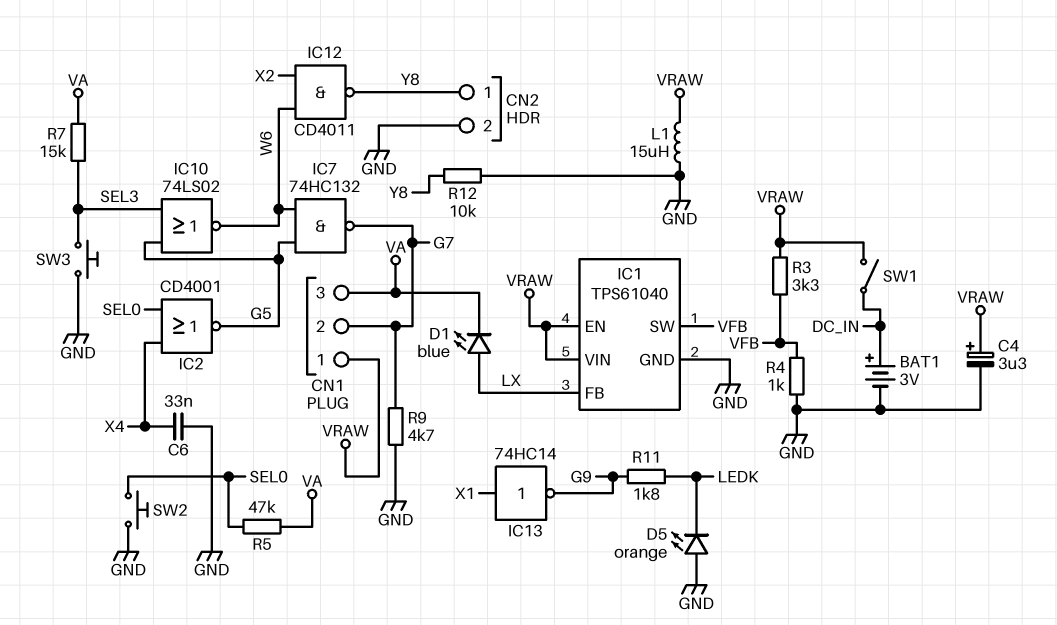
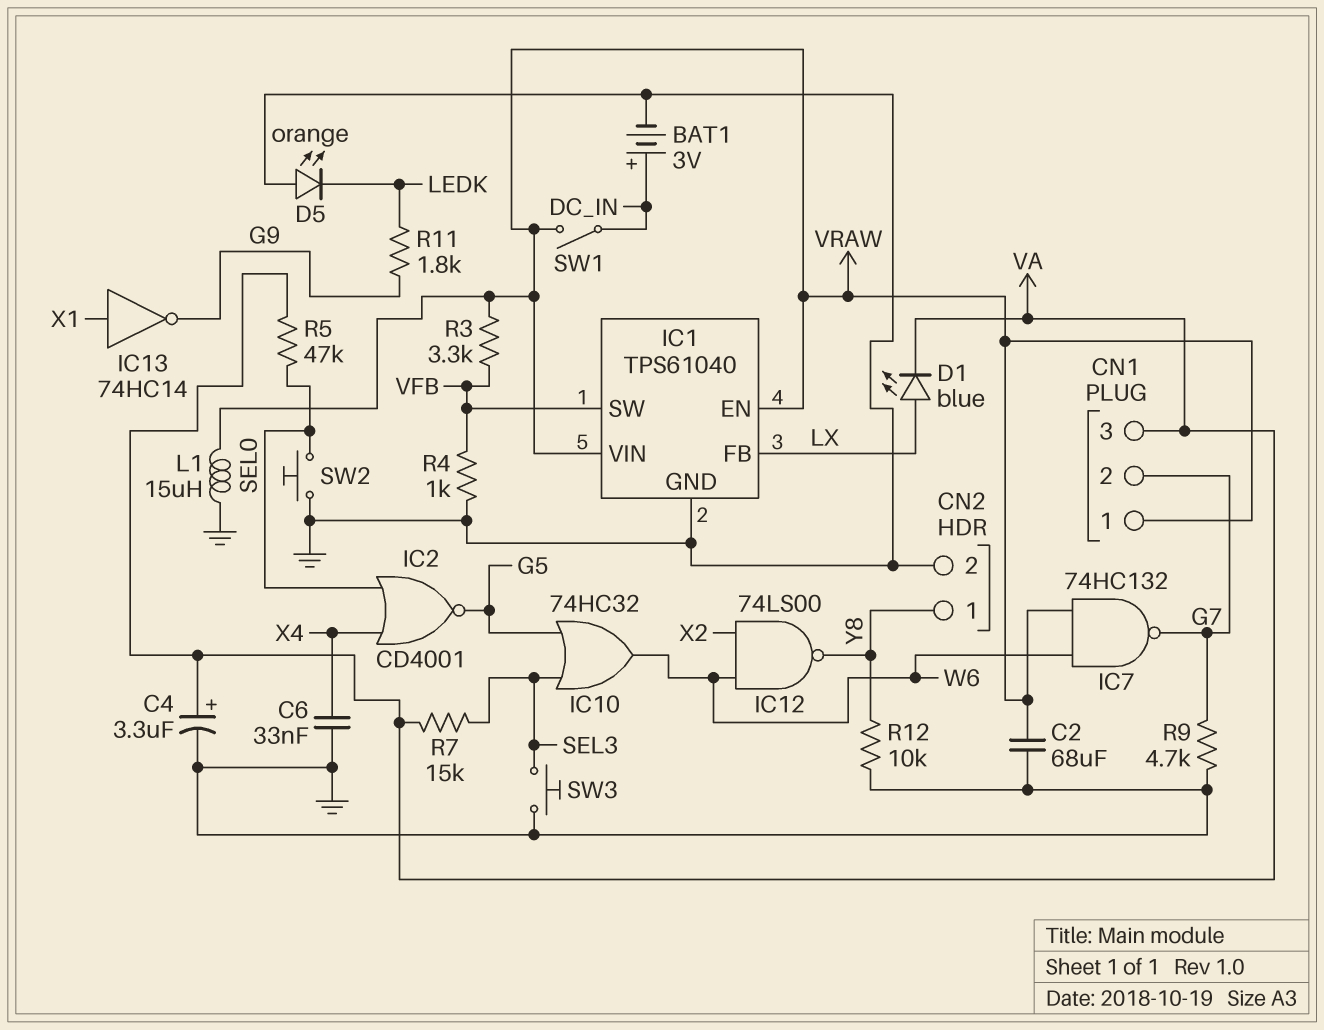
C2: none -> 68uF (GND, VRAW)
C4: 3.3uF (plus VRAW, minus GND) -> 3.3uF (plus VA, minus GND)
IC7: NAND 74HC132 (in G5, in W6, out G7) -> NAND 74HC132 (in VRAW, in W6, out G7)
IC10: NOR 74LS02 (in G5, in SEL3, out W6) -> OR 74HC32 (in G5, in SEL3, out W6)
IC12: NAND CD4011 (in W6, in X2, out Y8) -> NAND 74LS00 (in W6, in X2, out Y8)

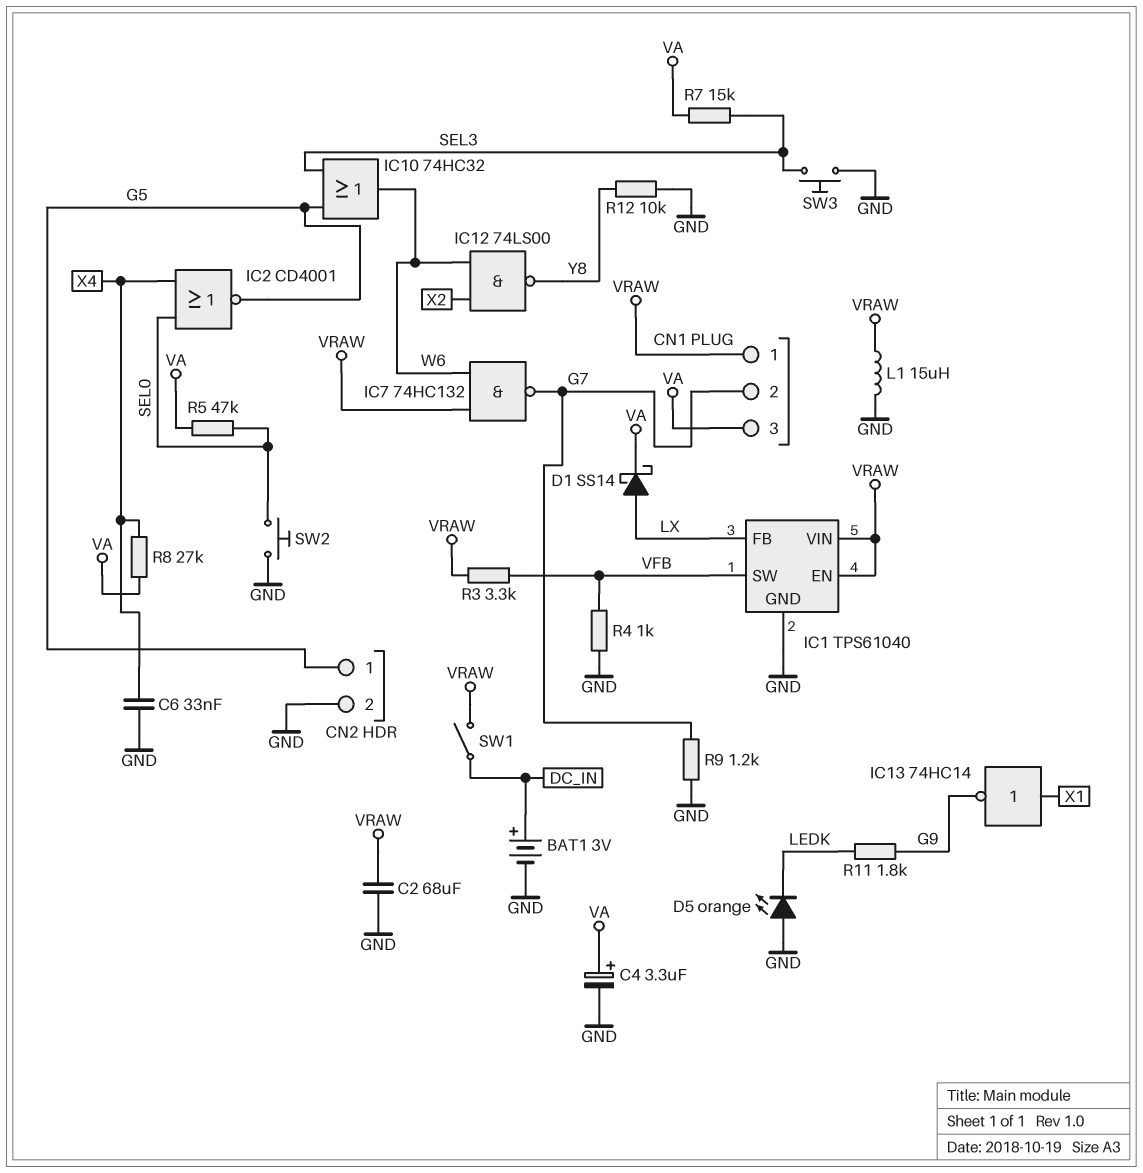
CN2 pin 1: Y8 -> G5
D1: LED blue (A LX, K VA) -> schottky SS14 (A LX, K VA)
R8: none -> 27k (VA, X4)
R9: 4.7k (G7, GND) -> 1.2k (G7, GND)

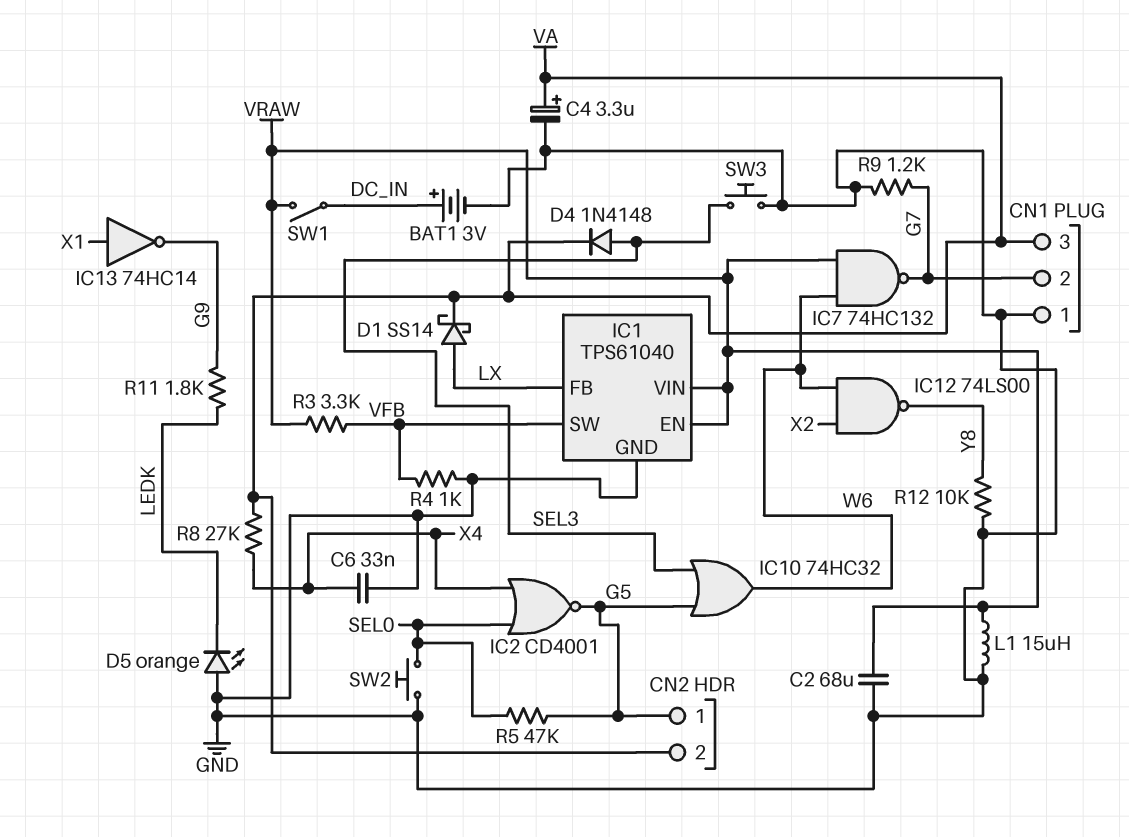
CN1 pin 1: VRAW -> GND
CN2 pin 2: GND -> VA
D4: none -> diode 1N4148 (A SEL3, K VA)
R5: 47k (SEL0, VA) -> 47k (G5, SEL0)
R7: 15k (SEL3, VA) -> none

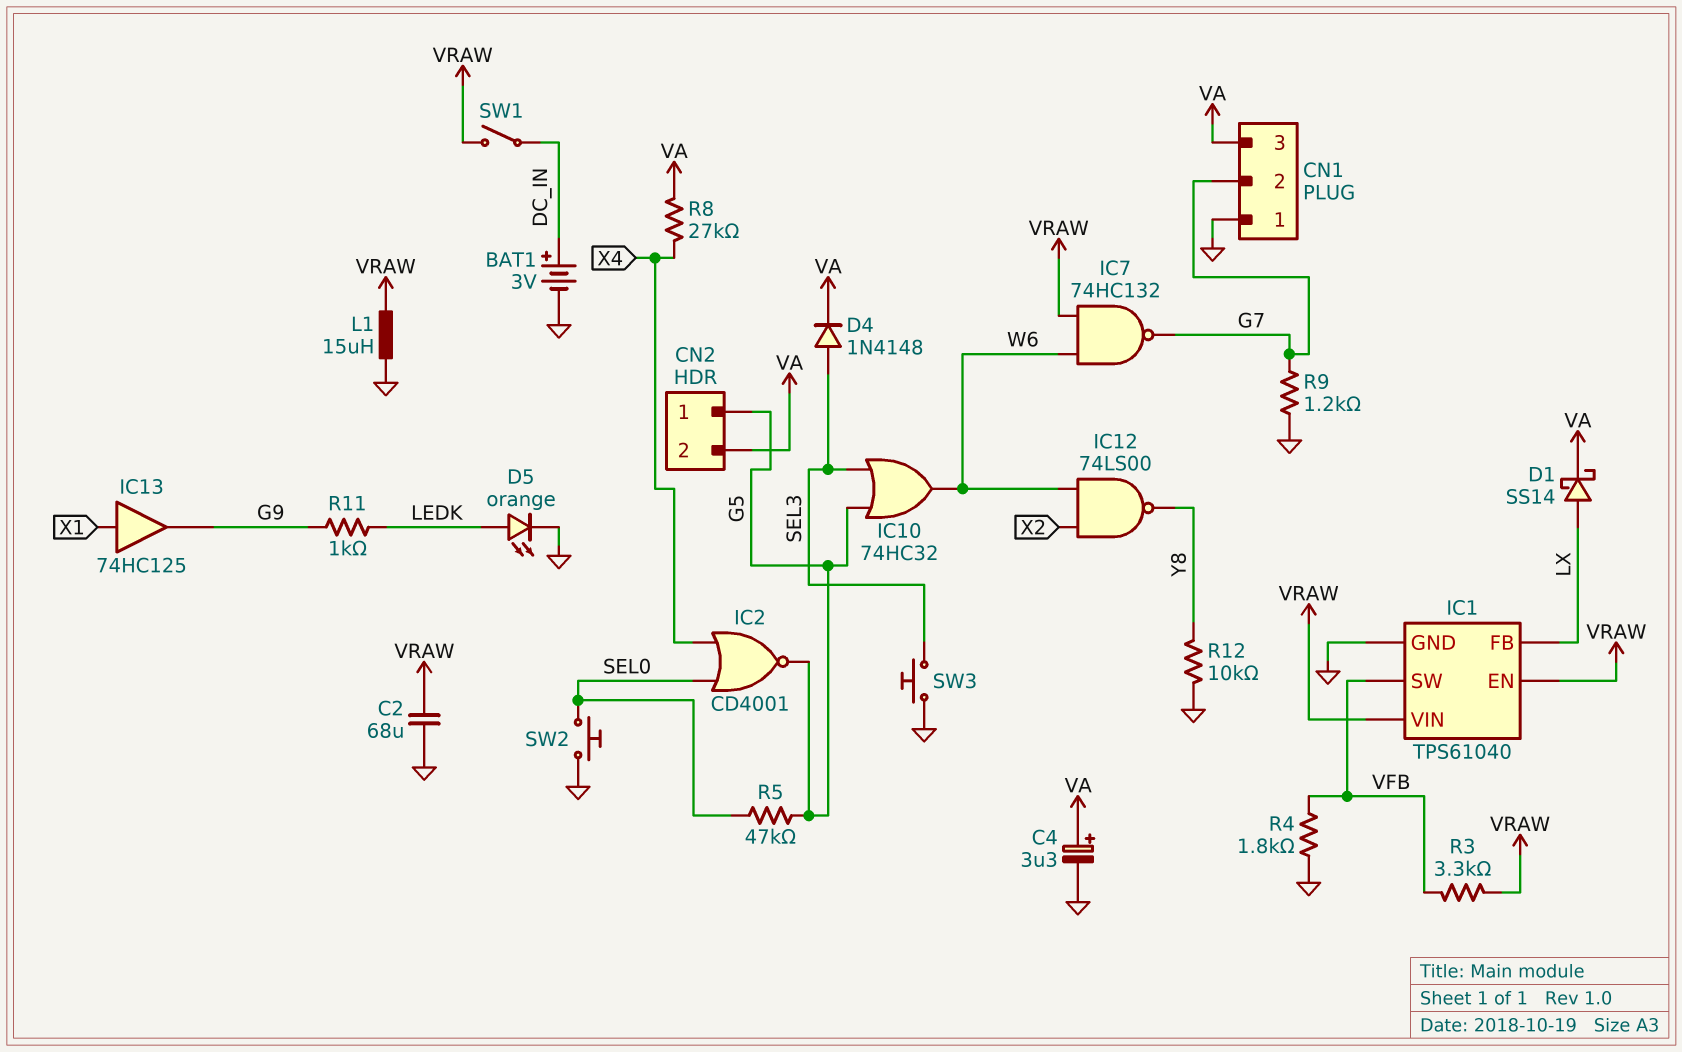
C6: 33nF (GND, X4) -> none
D5: LED orange (A GND, K LEDK) -> LED orange (A LEDK, K GND)
IC13: NOT 74HC14 (in X1, out G9) -> buffer 74HC125 (in X1, out G9)
R4: 1k (GND, VFB) -> 1.8k (GND, VFB)
R11: 1.8k (G9, LEDK) -> 1k (G9, LEDK)

